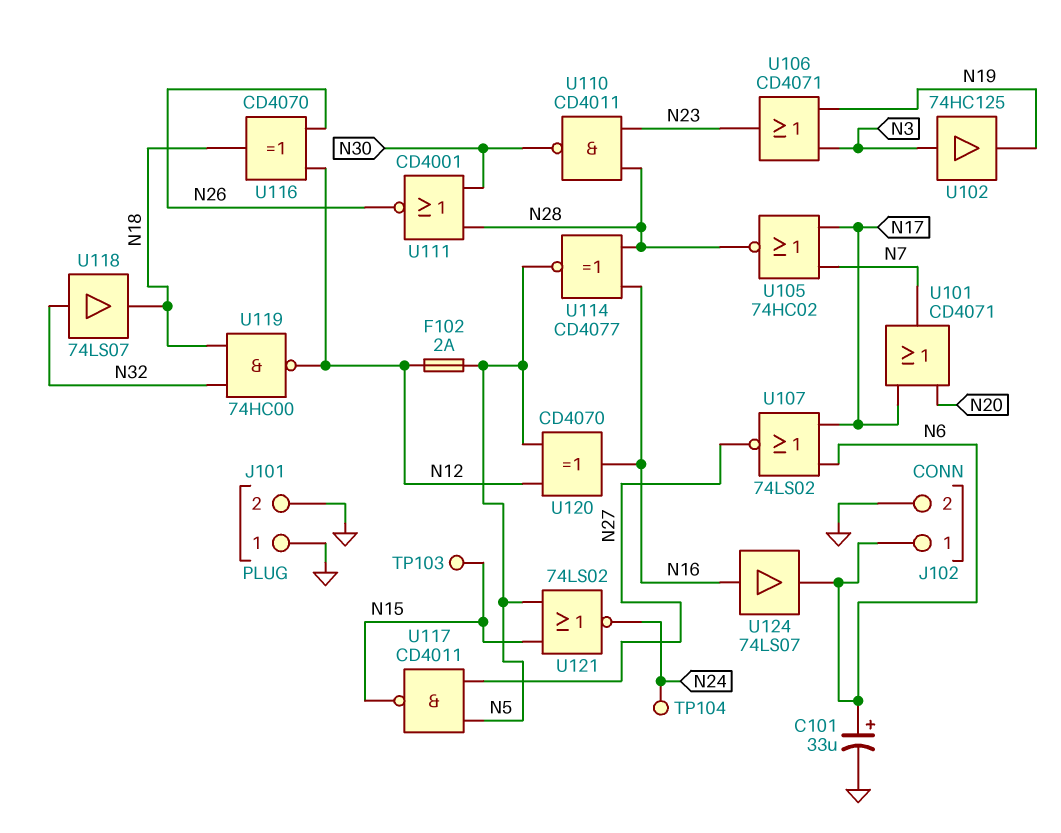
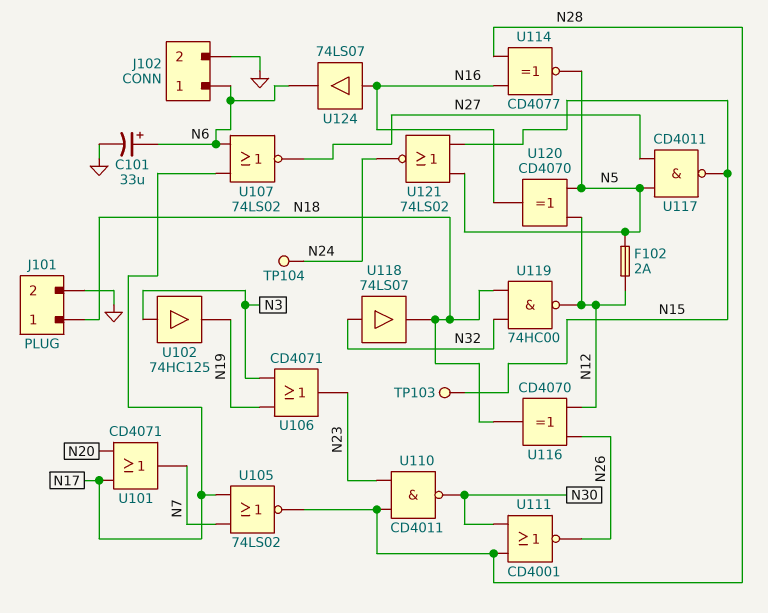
J101 pin 1: GND -> N18
U105: NOR 74HC02 (in N7, in N17, out N28) -> NOR 74LS02 (in N7, in N17, out N28)

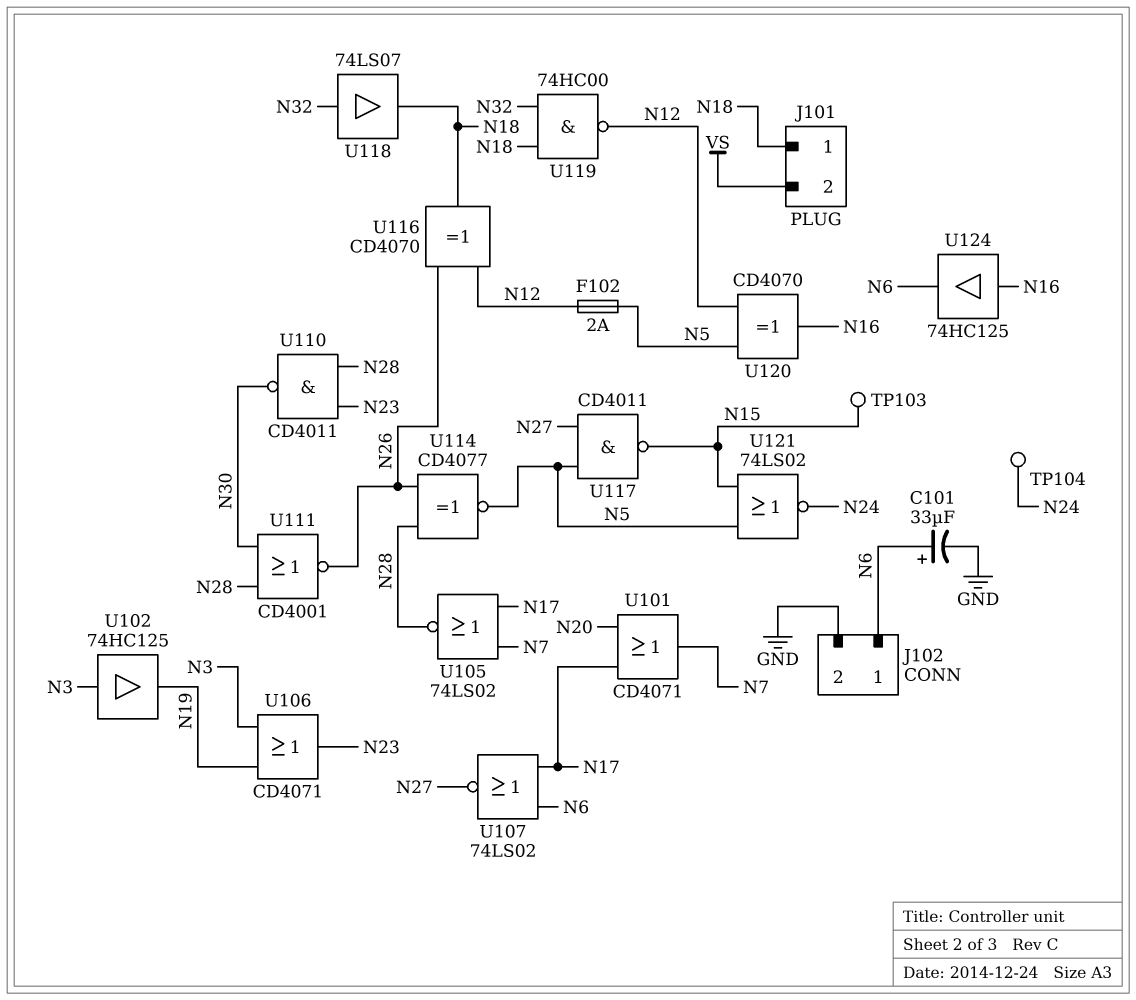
J101 pin 2: GND -> VS
U114: XNOR CD4077 (in N16, in N28, out N5) -> XNOR CD4077 (in N26, in N28, out N5)
U124: buffer 74LS07 (in N16, out N6) -> buffer 74HC125 (in N16, out N6)

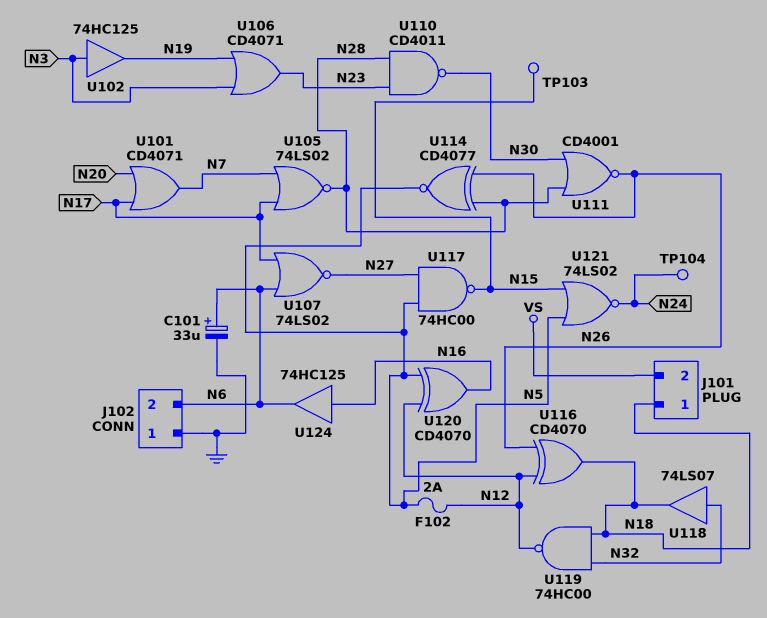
J102 pin 1: N6 -> GND
J102 pin 2: GND -> N6
U117: NAND CD4011 (in N5, in N27, out N15) -> NAND 74HC00 (in N5, in N27, out N15)

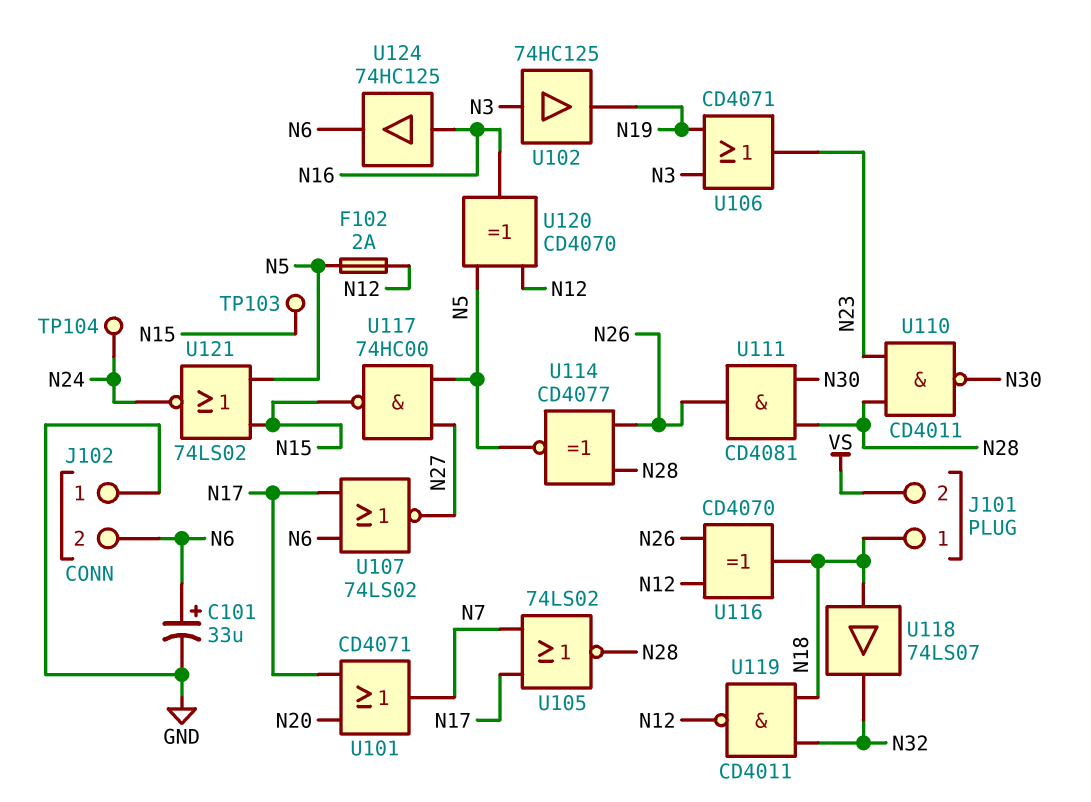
U111: NOR CD4001 (in N28, in N30, out N26) -> AND CD4081 (in N28, in N30, out N26)
U118: buffer 74LS07 (in N32, out N18) -> buffer 74LS07 (in N18, out N32)
U119: NAND 74HC00 (in N18, in N32, out N12) -> NAND CD4011 (in N18, in N32, out N12)

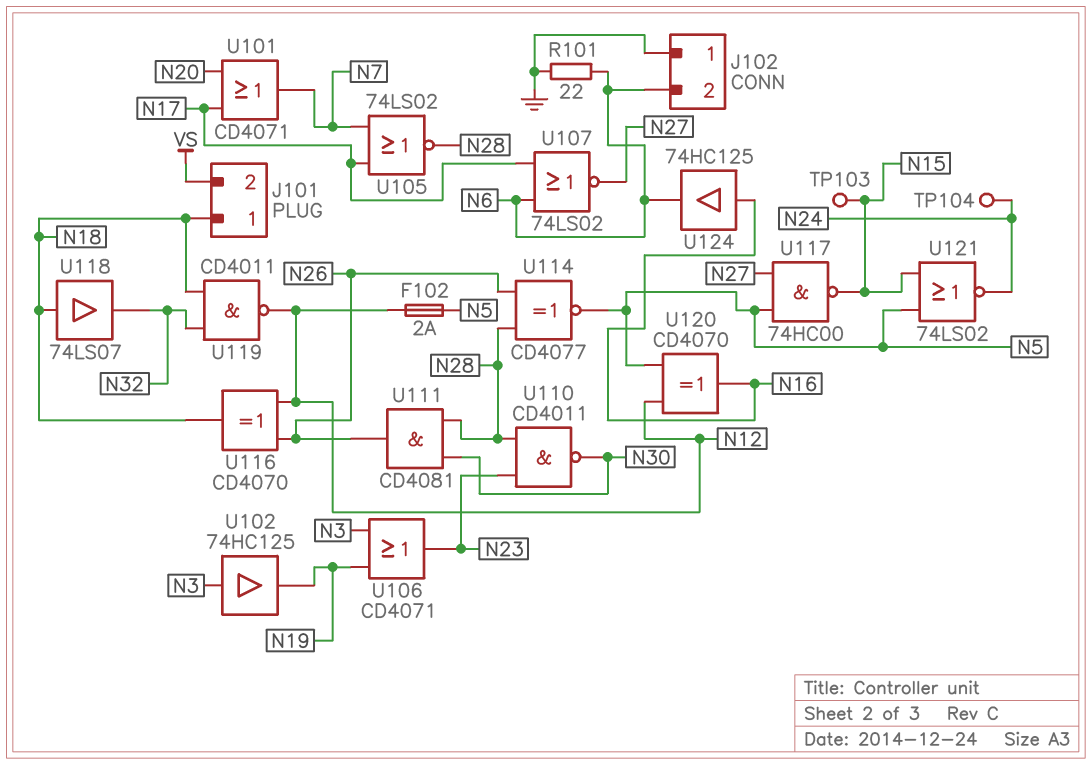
C101: 33uF (plus N6, minus GND) -> none
R101: none -> 22 (GND, N6)

